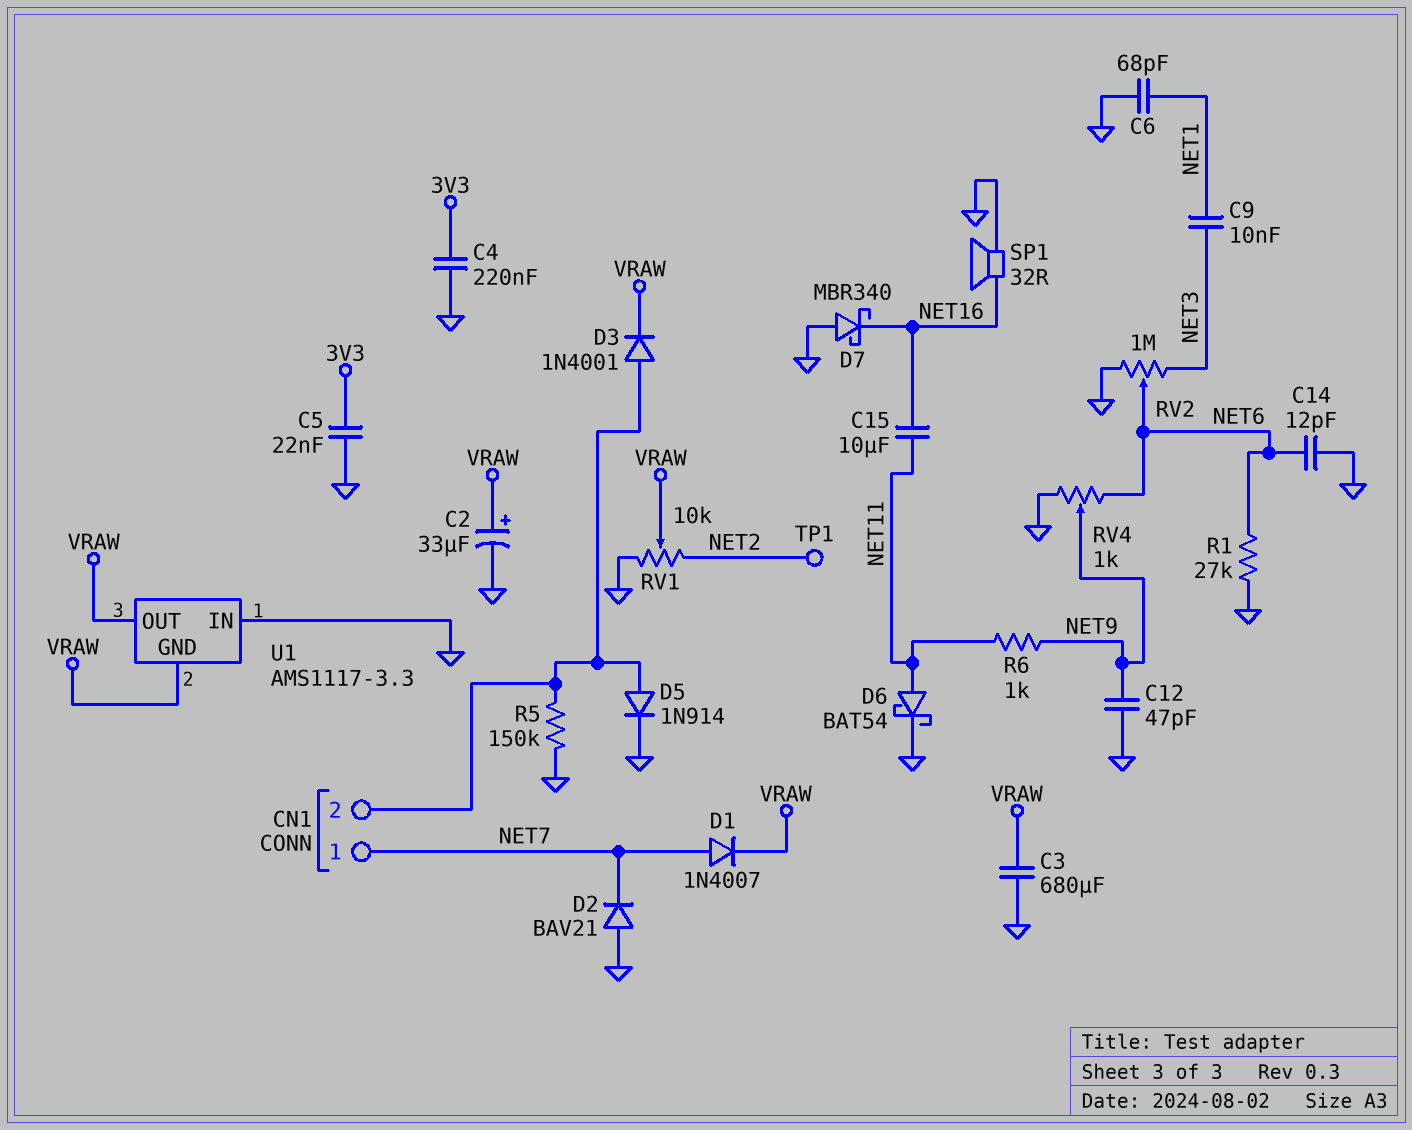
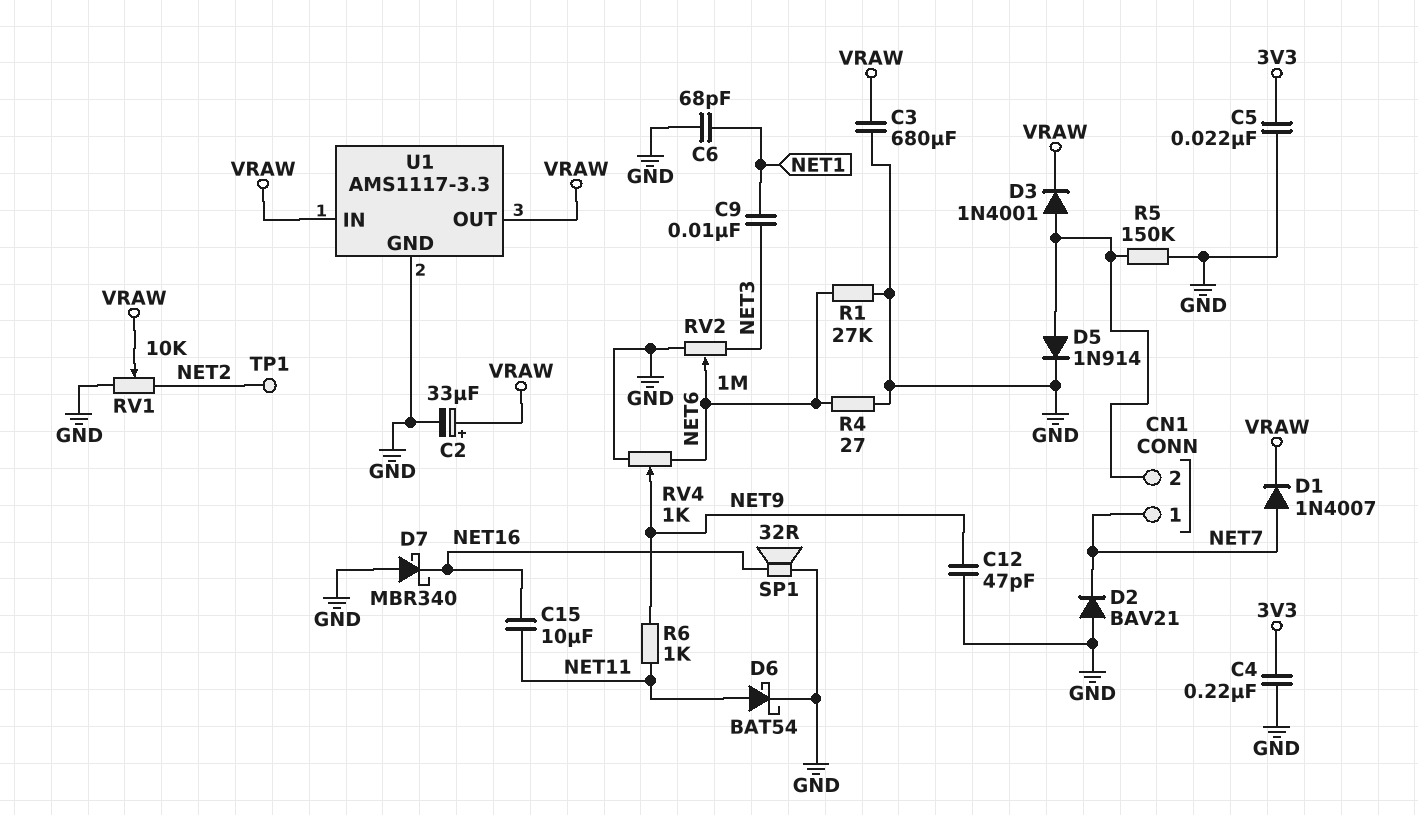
C14: 12pF (GND, NET6) -> none
R4: none -> 27 (GND, NET6)
U1 pin GND: VRAW -> GND
U1 pin IN: GND -> VRAW

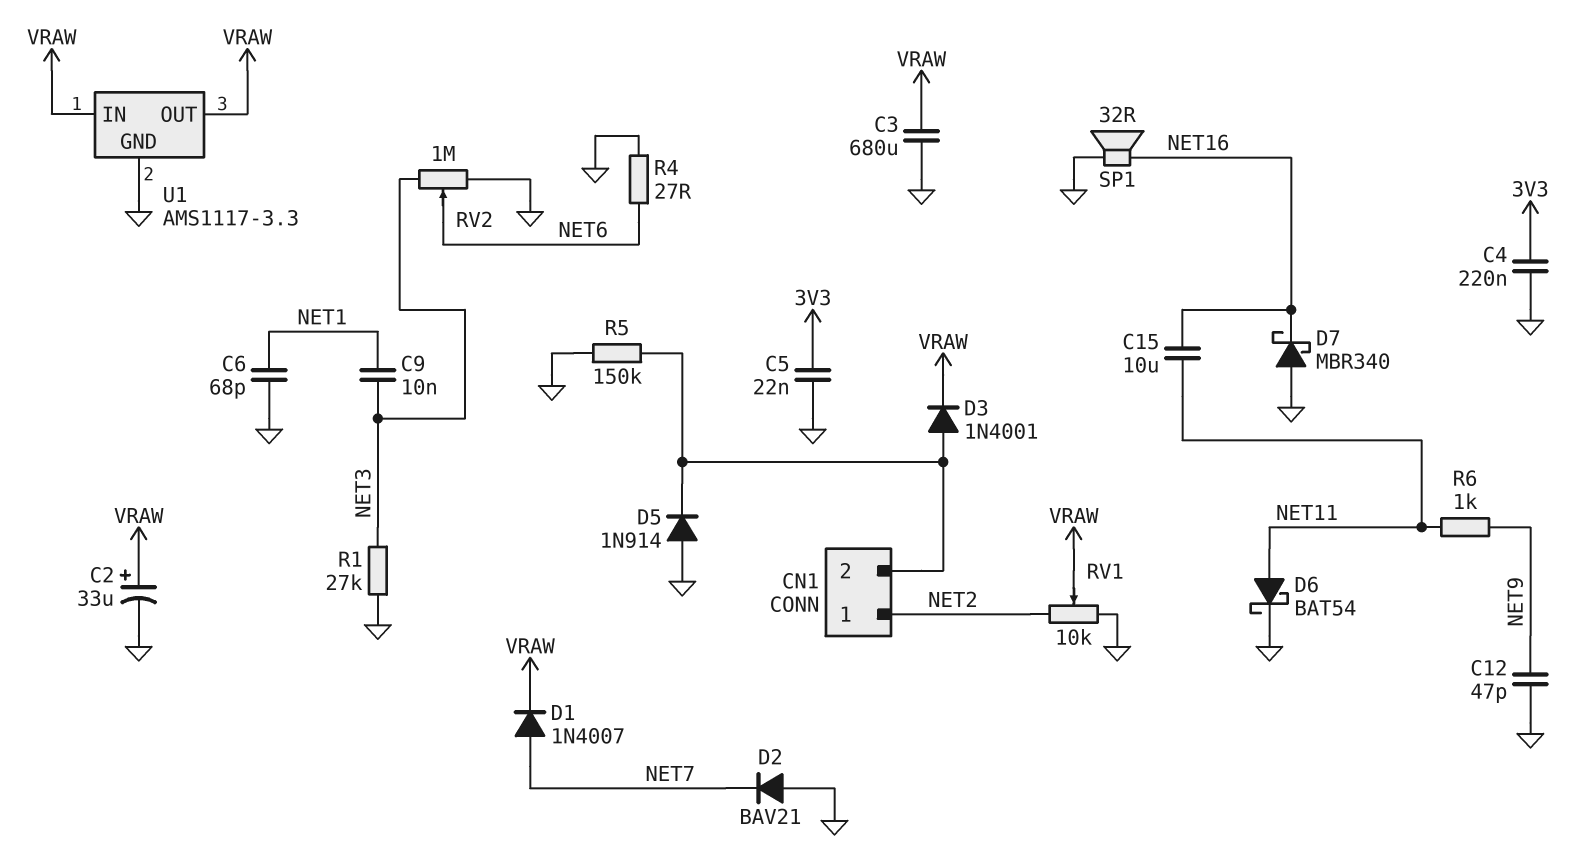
CN1 pin 1: NET7 -> NET2
D5: diode 1N914 (A CN1/2, K GND) -> diode 1N914 (A GND, K CN1/2)
R1: 27k (GND, NET6) -> 27k (GND, NET3)
RV4: 1k (GND, NET6, wiper NET9) -> none
TP1: test point (NET2) -> none

